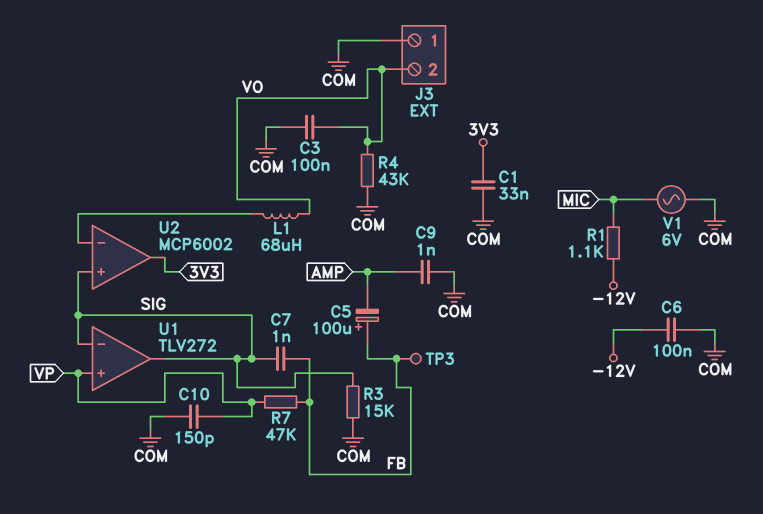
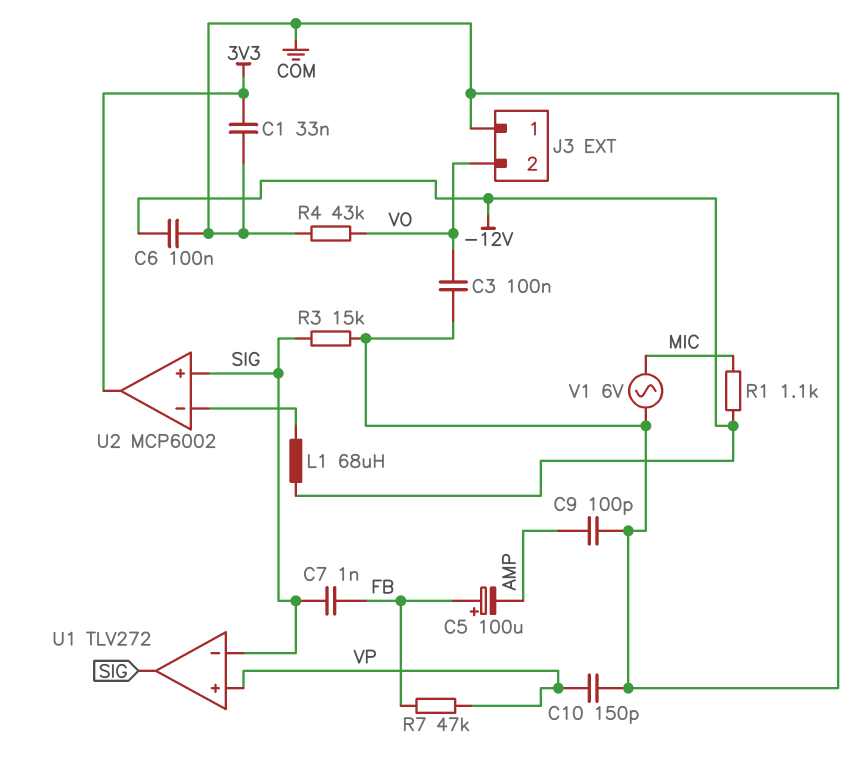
C9: 1nF (AMP, COM) -> 100pF (AMP, COM)
L1: 68uH (U2/in-, VO) -> 68uH (-12V, U2/in-)
TP3: test point (FB) -> none

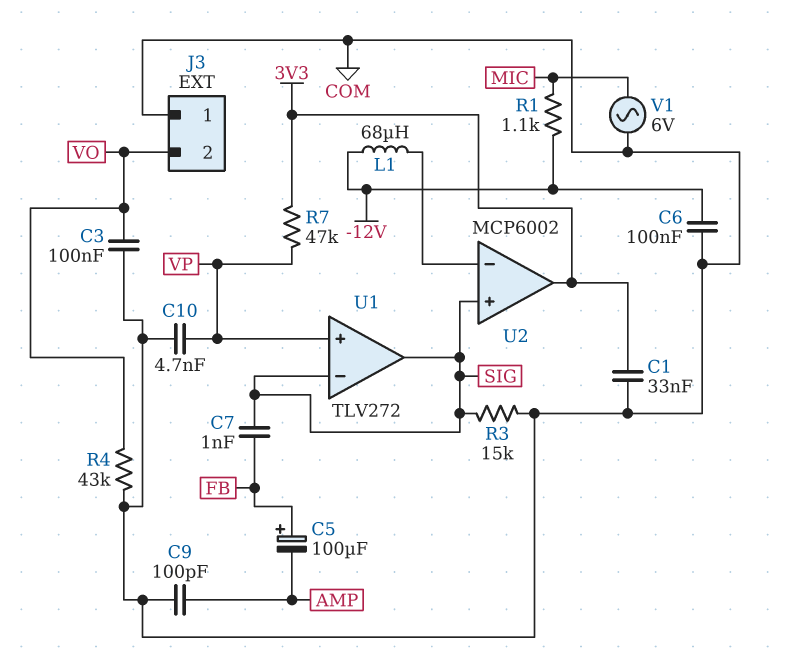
C10: 150pF (COM, VP) -> 4.7nF (COM, VP)
R7: 47k (FB, VP) -> 47k (3V3, VP)

